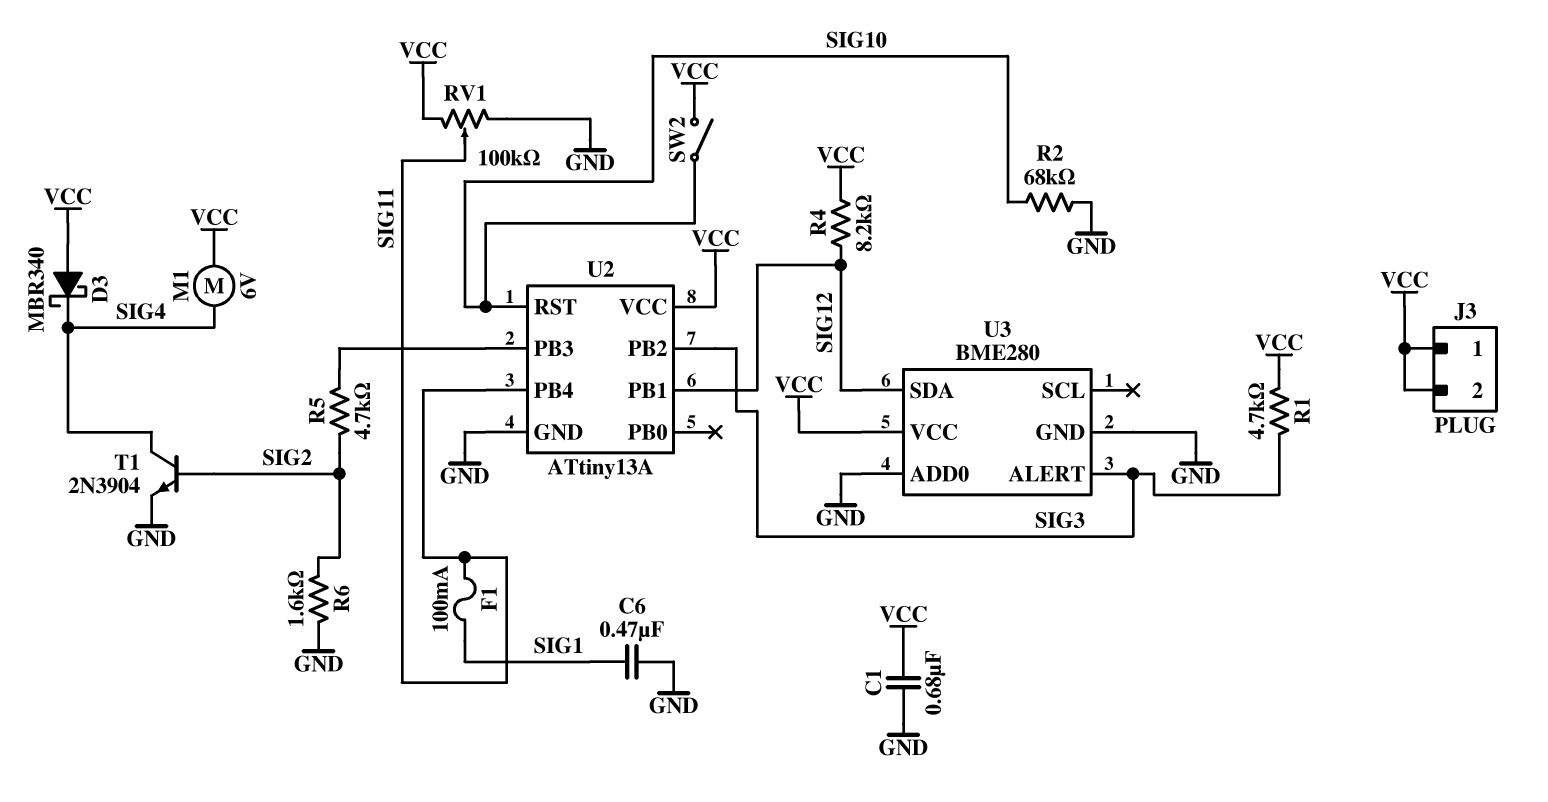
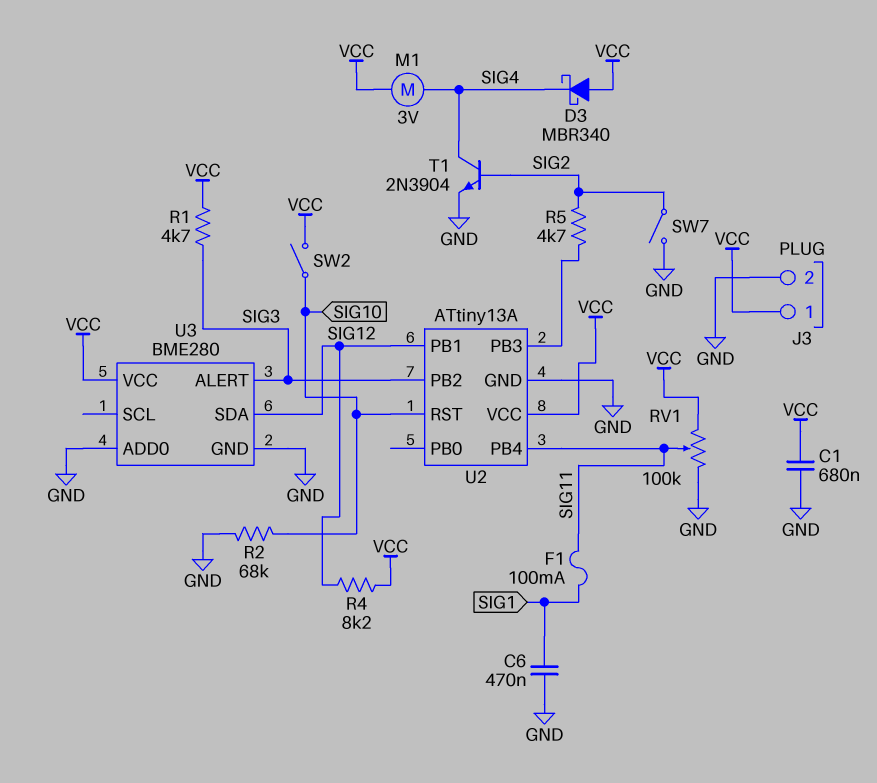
J3 pin 2: VCC -> GND
M1: motor 6V (SIG4, VCC) -> motor 3V (SIG4, VCC)
R6: 1.6k (GND, SIG2) -> none
SW7: none -> switch (GND, SIG2)

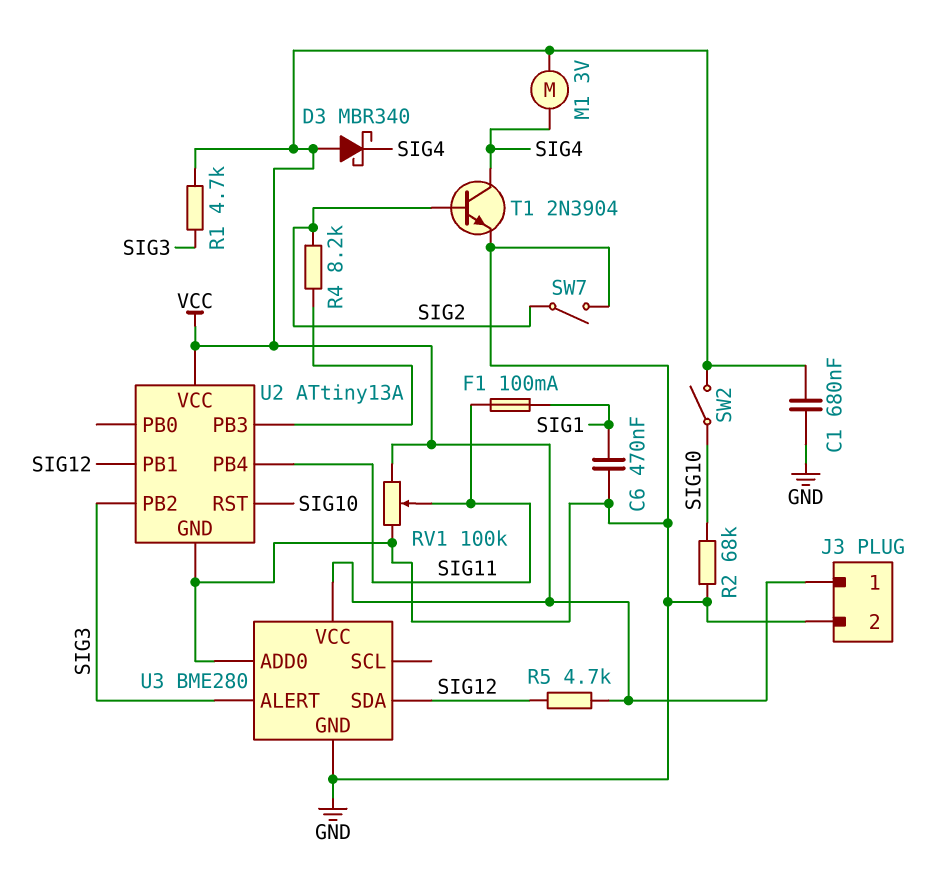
R4: 8.2k (SIG12, VCC) -> 8.2k (SIG2, U2/PB3)
R5: 4.7k (SIG2, U2/PB3) -> 4.7k (SIG12, VCC)

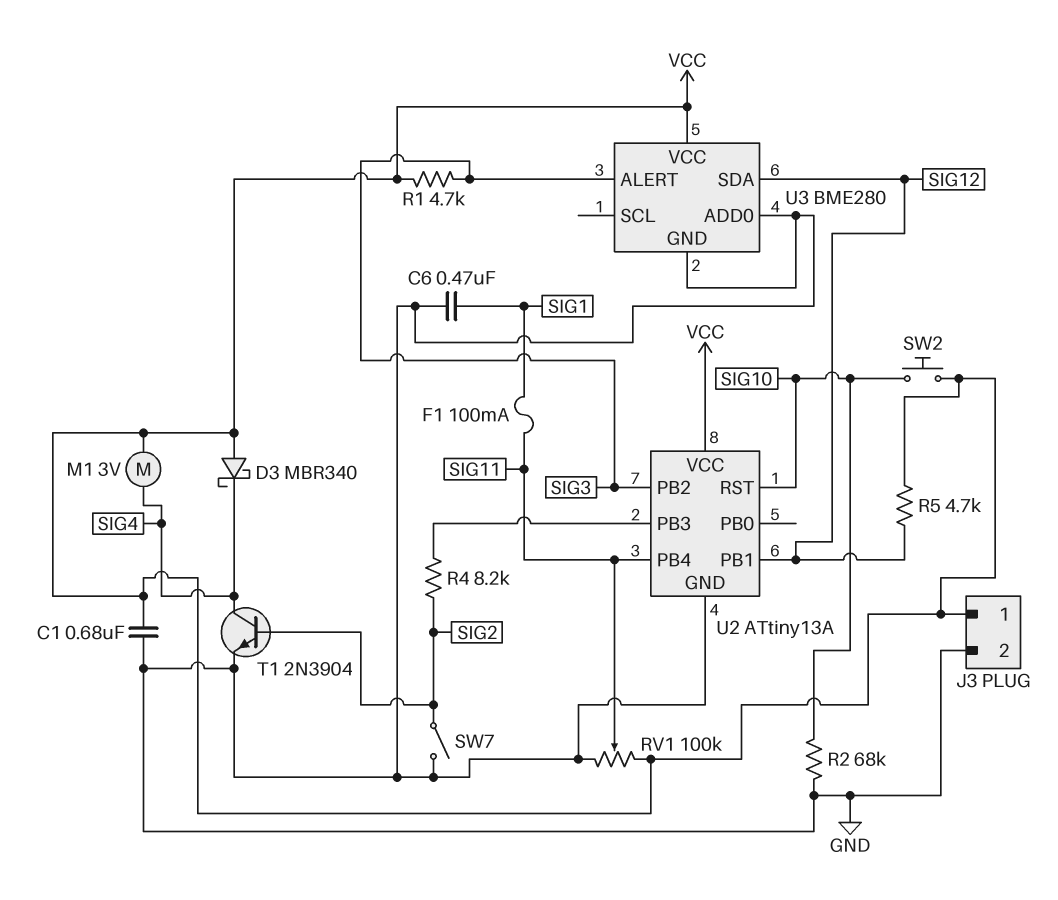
SW2: switch (SIG10, VCC) -> button (SIG10, VCC)

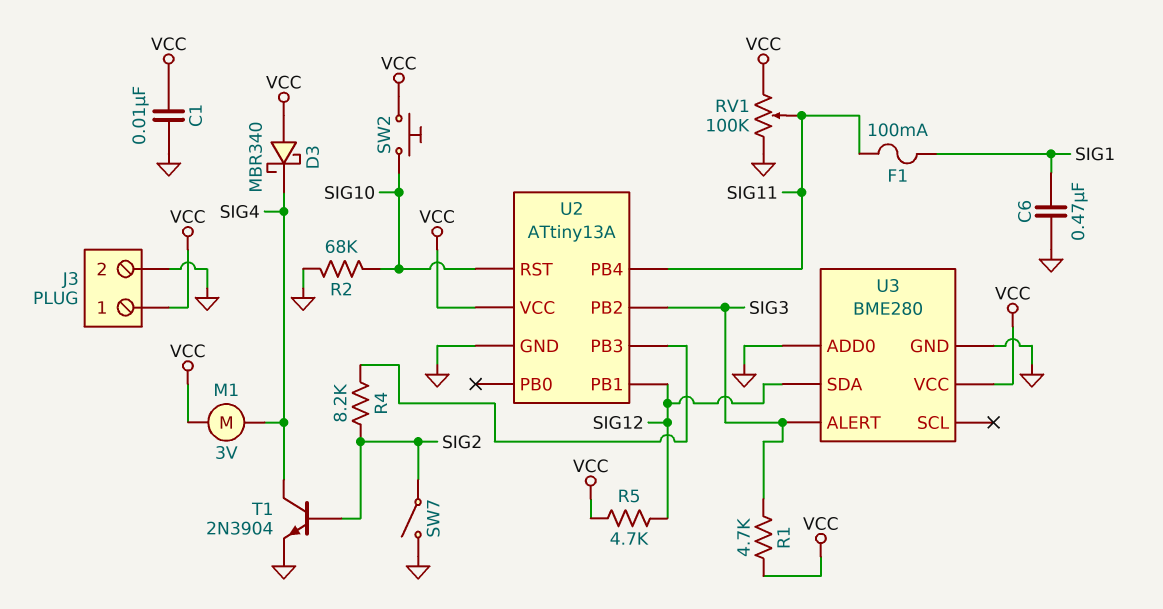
C1: 680nF (GND, VCC) -> 10nF (GND, VCC)

